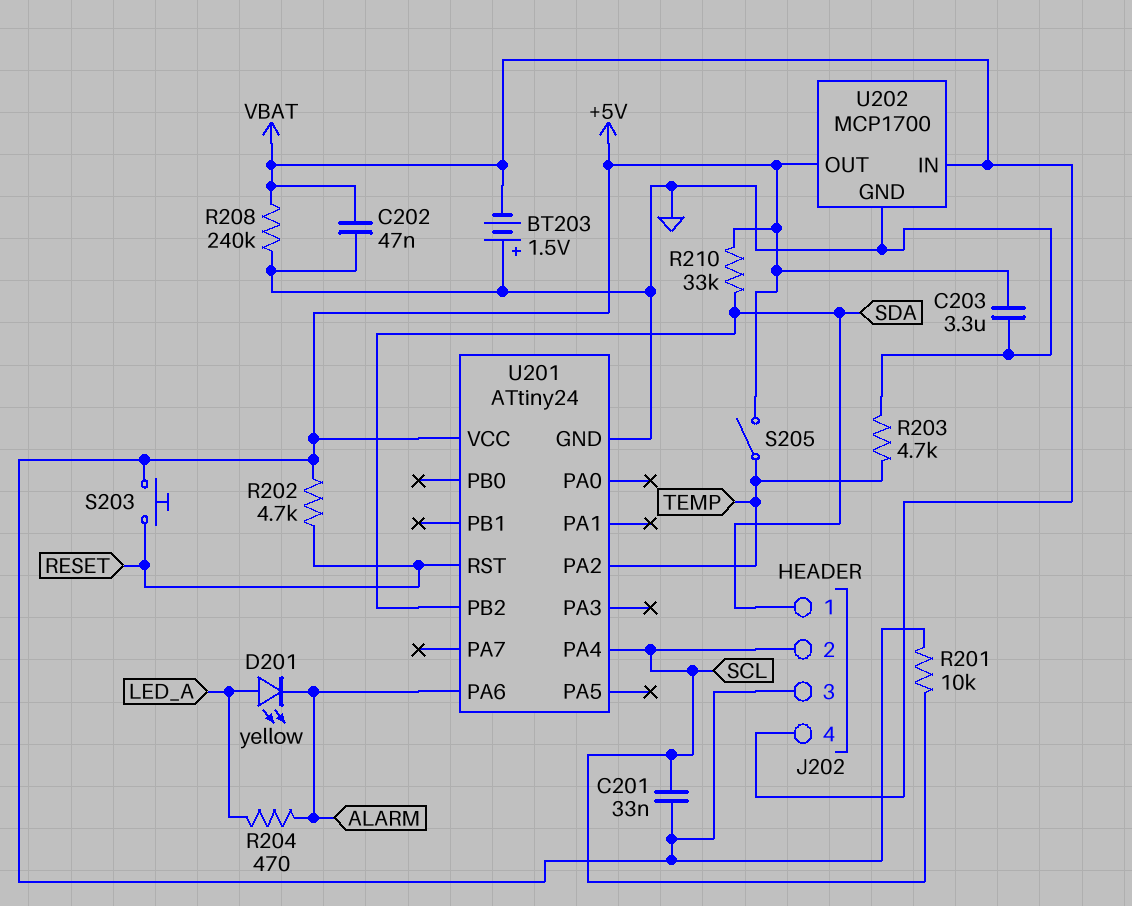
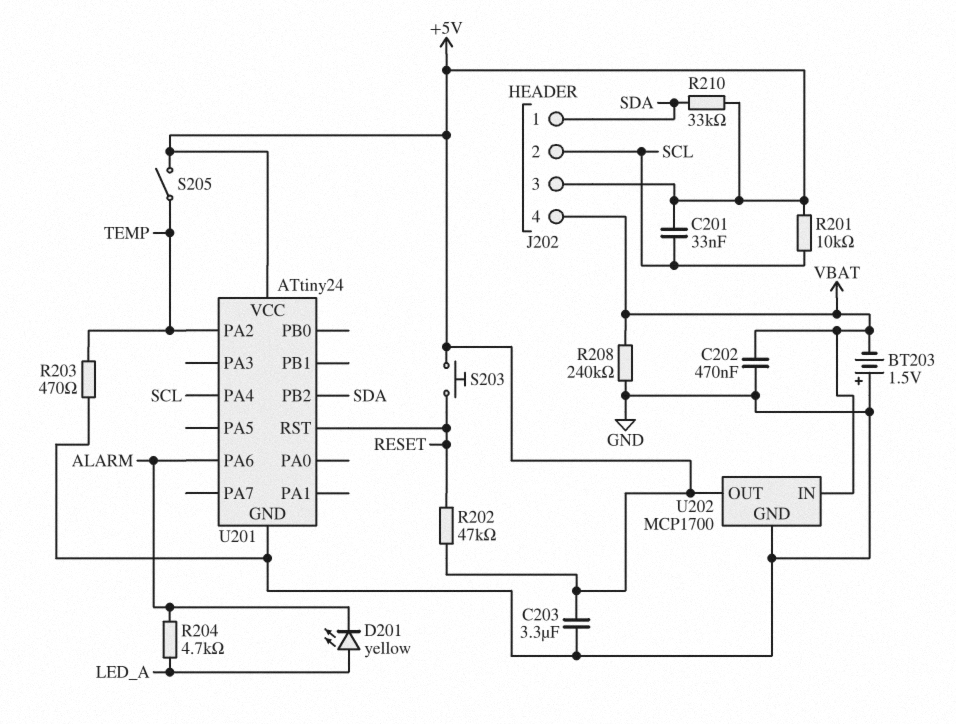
C202: 47nF (GND, VBAT) -> 470nF (GND, VBAT)
R202: 4.7k (+5V, RESET) -> 47k (+5V, RESET)
R203: 4.7k (GND, TEMP) -> 470 (GND, TEMP)
R204: 470 (ALARM, LED_A) -> 4.7k (ALARM, LED_A)

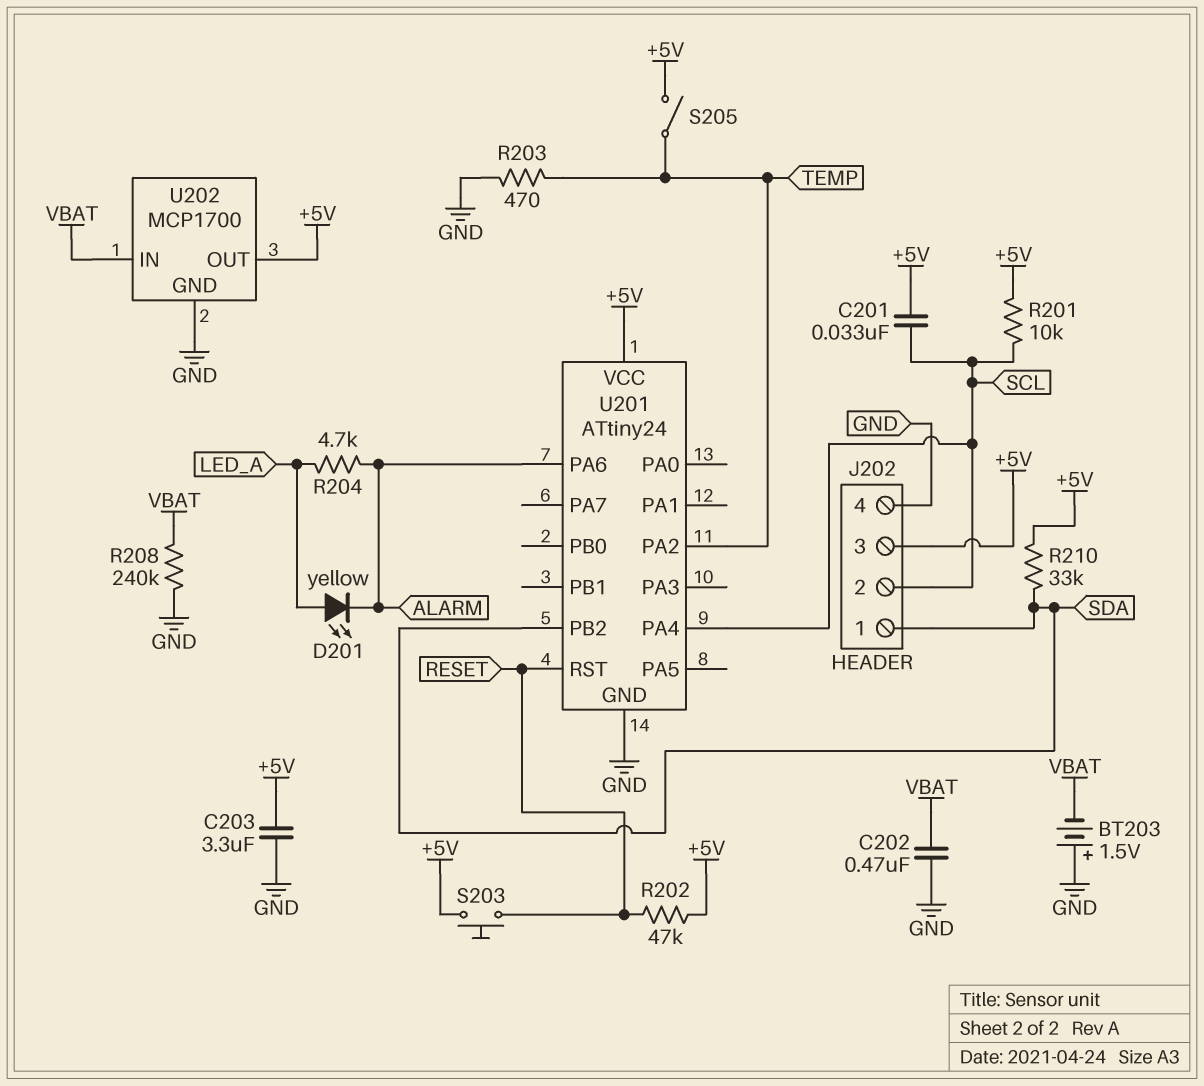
J202 pin 4: VBAT -> GND

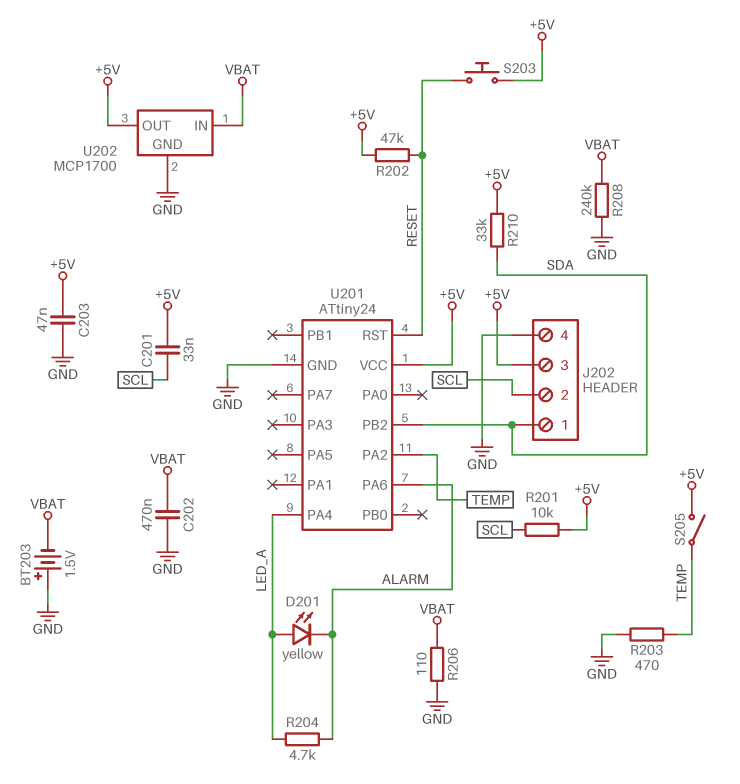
C203: 3.3uF (+5V, GND) -> 47nF (+5V, GND)
R206: none -> 110 (GND, VBAT)
U201 pin PA4: SCL -> LED_A

